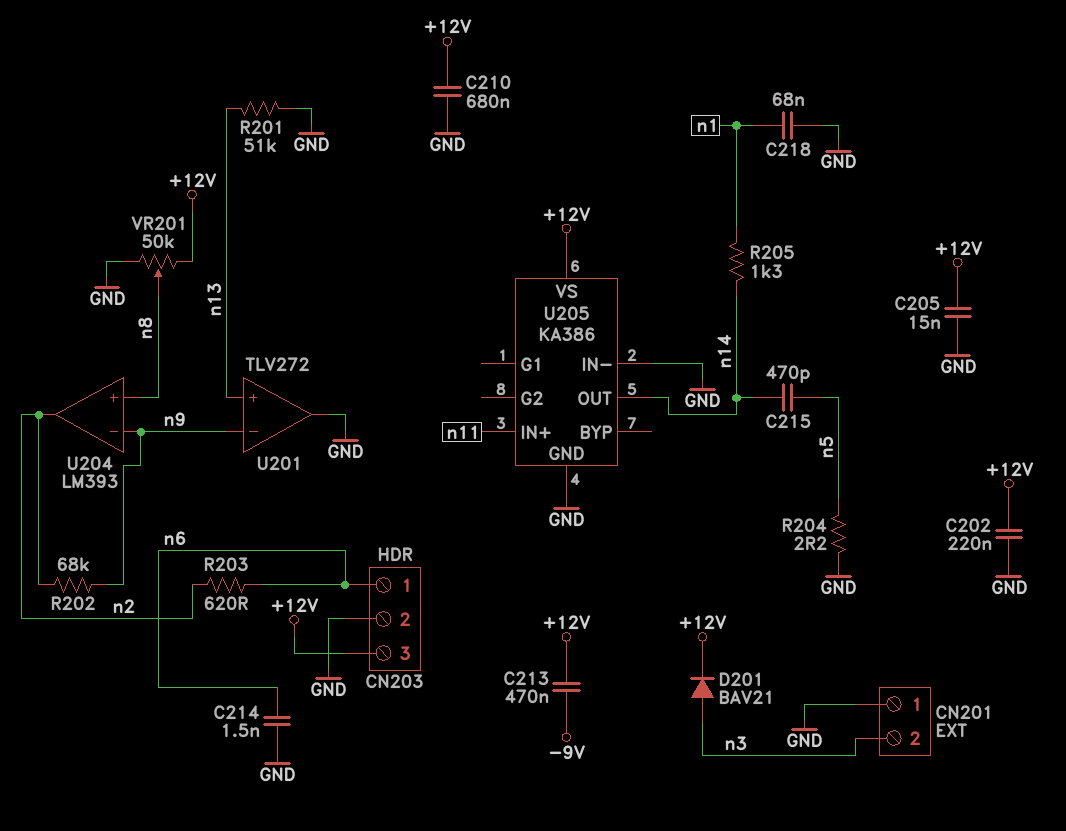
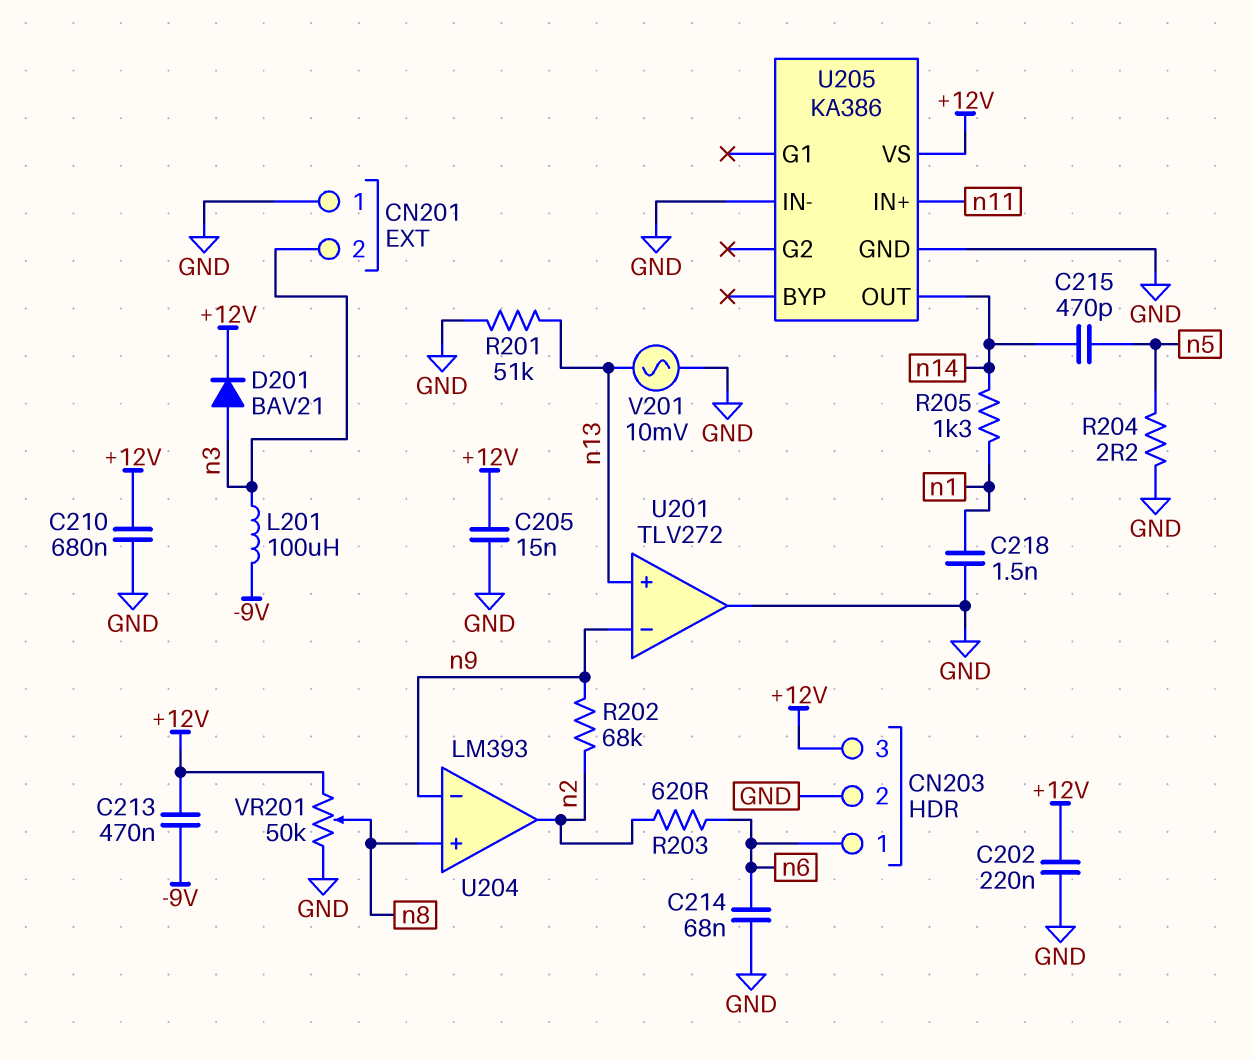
C214: 1.5nF (GND, n6) -> 68nF (GND, n6)
C218: 68nF (GND, n1) -> 1.5nF (GND, n1)
L201: none -> 100uH (-9V, n3)
V201: none -> AC 10mV (GND, n13)

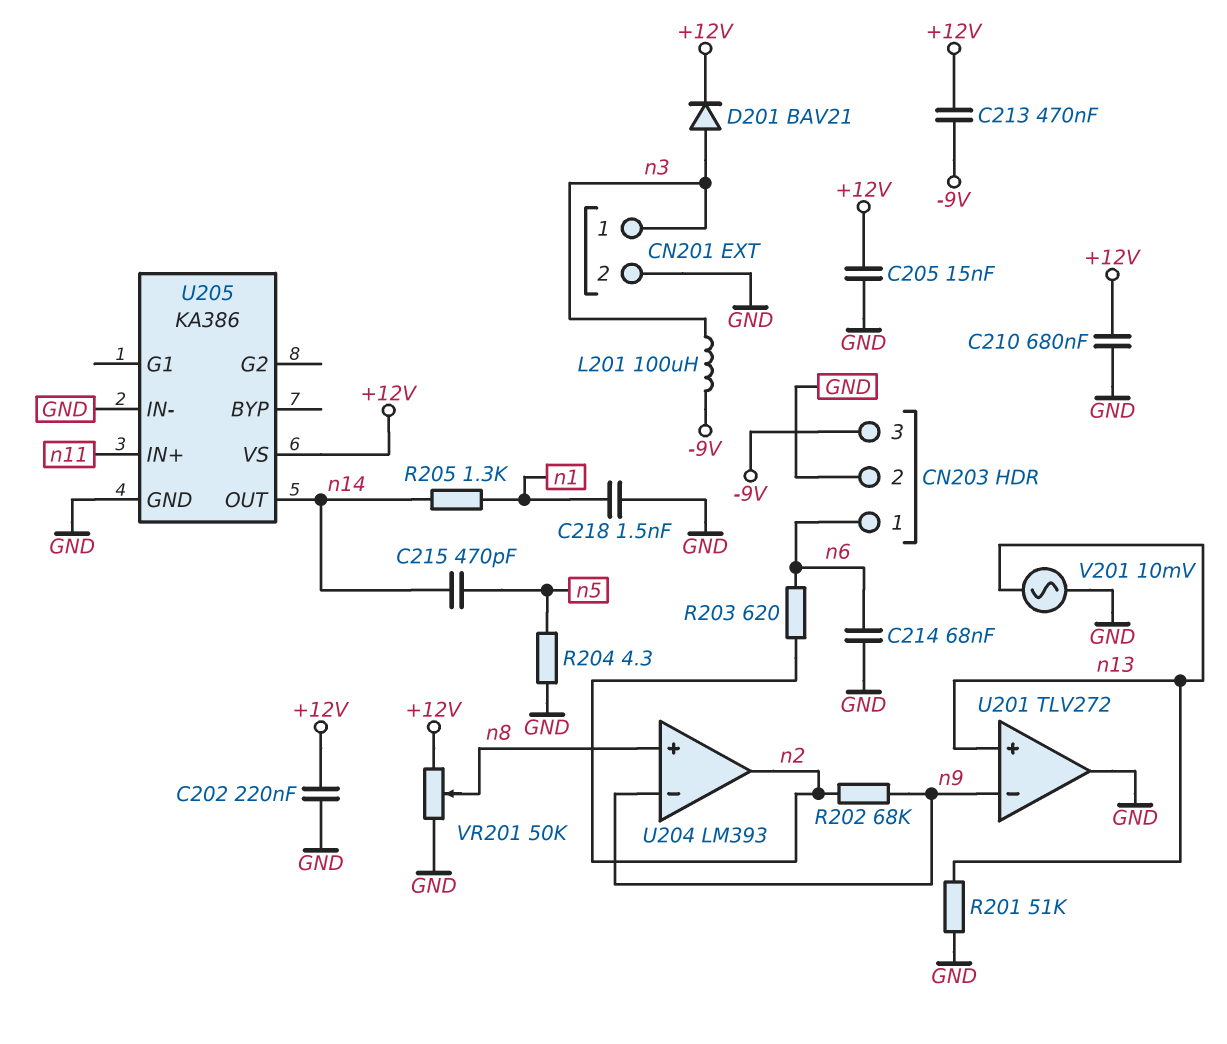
CN201 pin 1: GND -> n3
CN201 pin 2: n3 -> GND
CN203 pin 3: +12V -> -9V
R204: 2.2 (GND, n5) -> 4.3 (GND, n5)

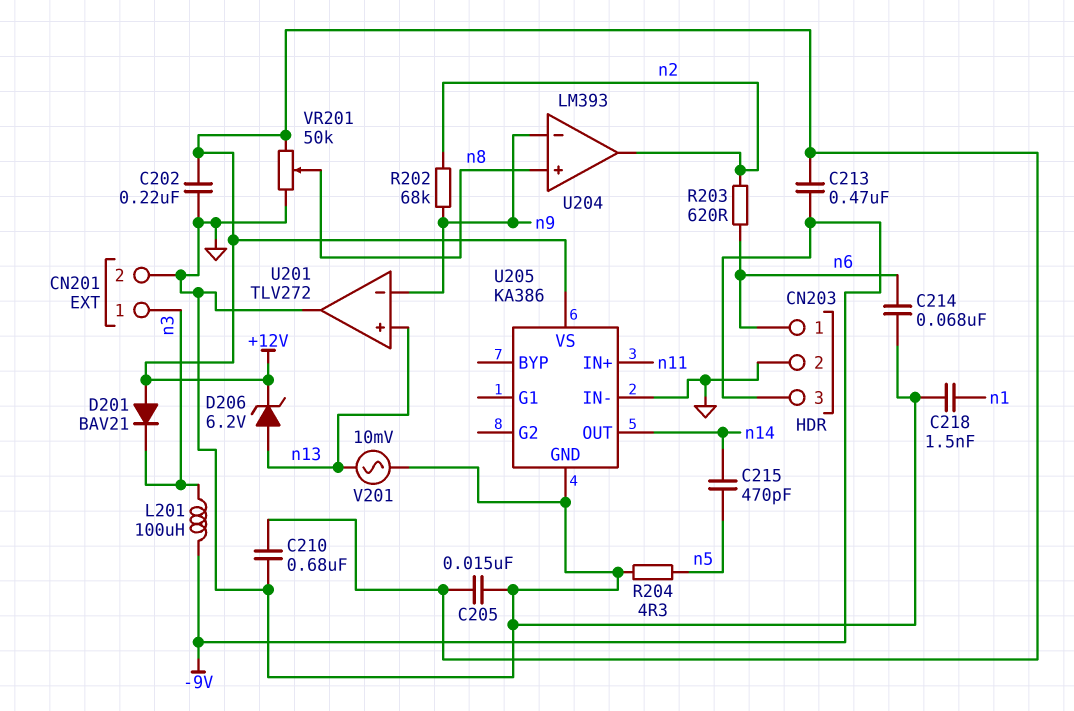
D201: diode BAV21 (A n3, K +12V) -> diode BAV21 (A +12V, K n3)
D206: none -> zener 6.2V (A n13, K +12V)
R201: 51k (GND, n13) -> none
R205: 1.3k (n1, n14) -> none

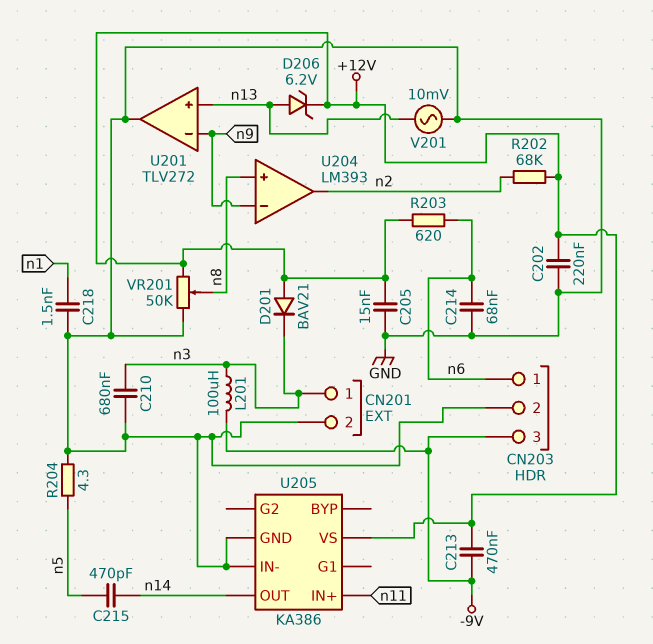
C210: 680nF (+12V, GND) -> 680nF (GND, n3)
R202: 68k (n2, n9) -> 68k (+12V, n2)
R203: 620 (n2, n6) -> 620 (+12V, n6)

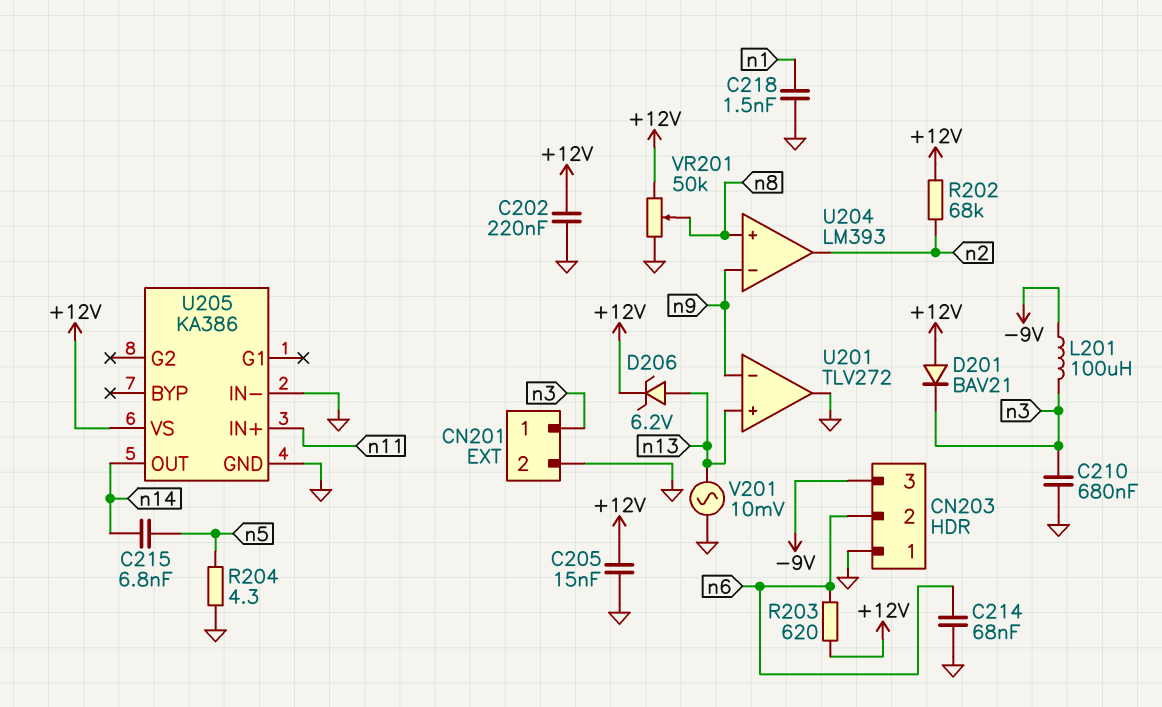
C213: 470nF (+12V, -9V) -> none
C215: 470pF (n5, n14) -> 6.8nF (n5, n14)
CN203 pin 1: n6 -> GND
CN203 pin 2: GND -> n6

